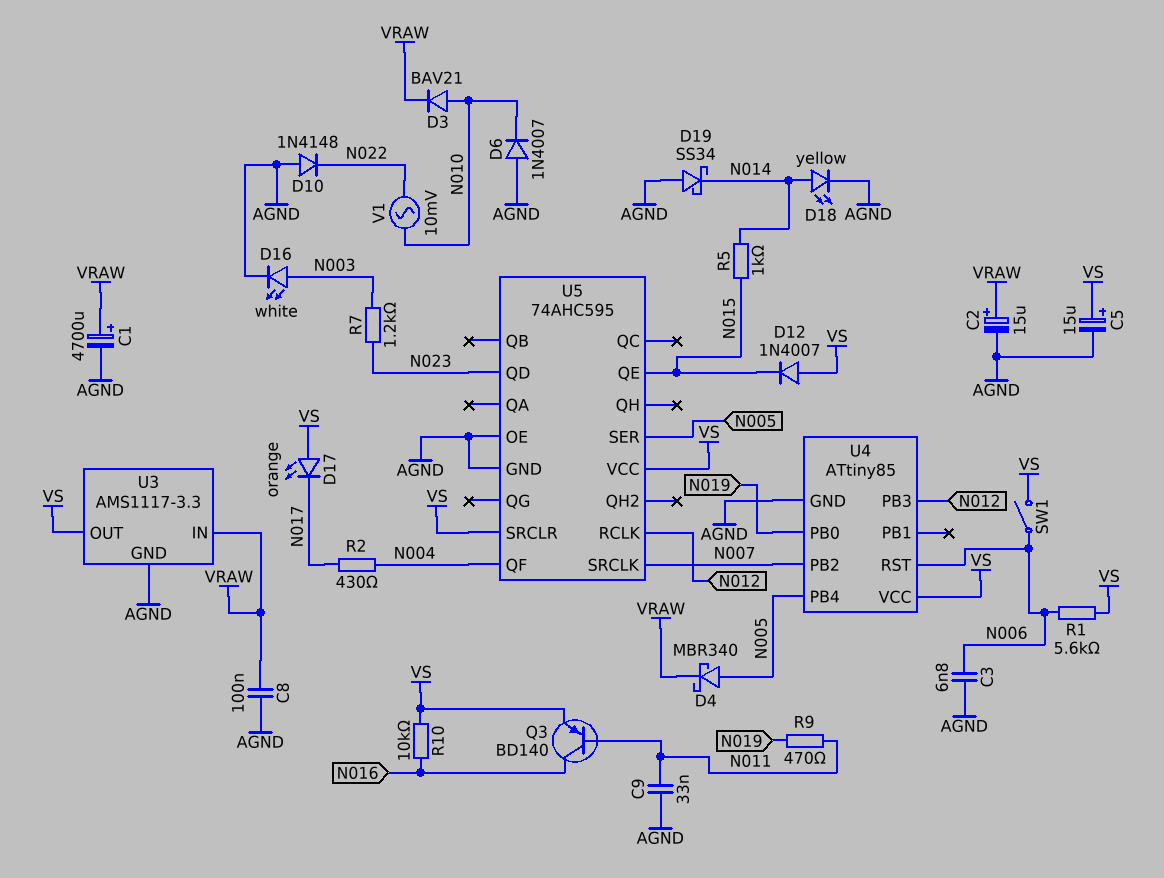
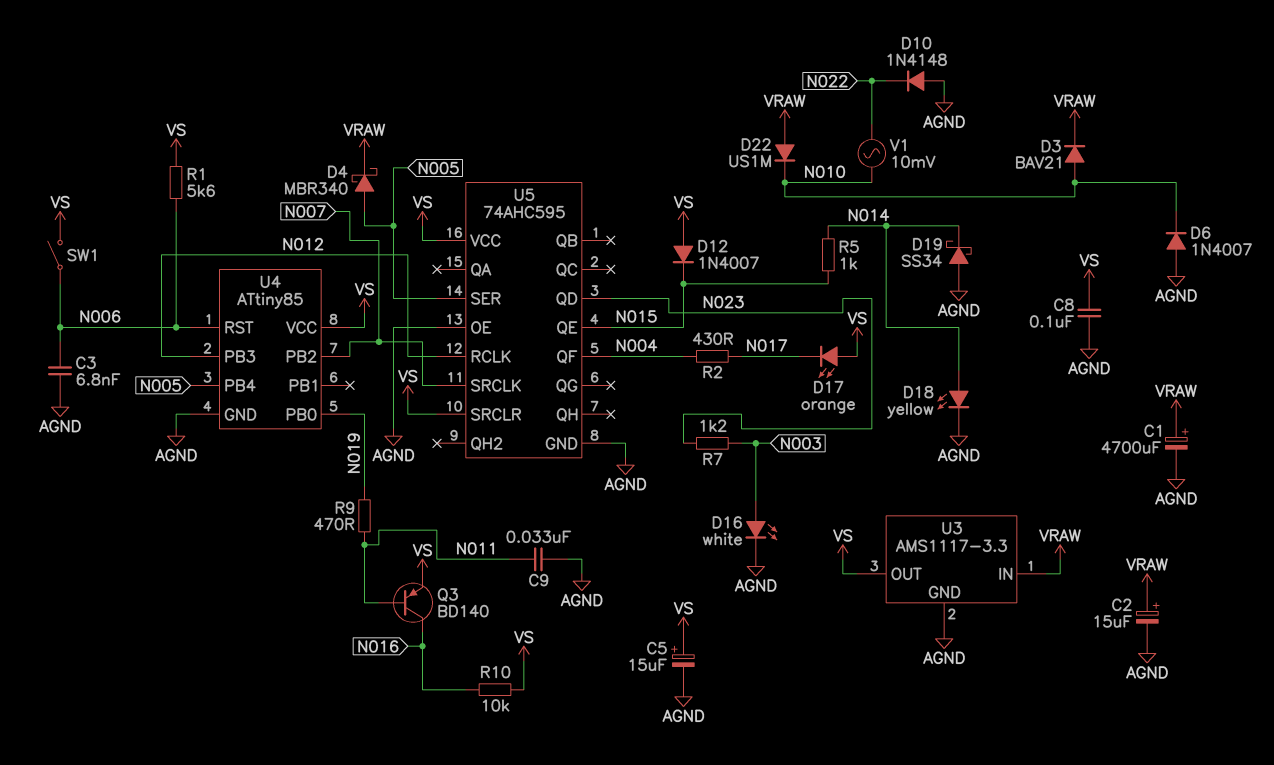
C8: 100nF (AGND, VRAW) -> 100nF (AGND, VS)
D22: none -> diode US1M (A VRAW, K N010)

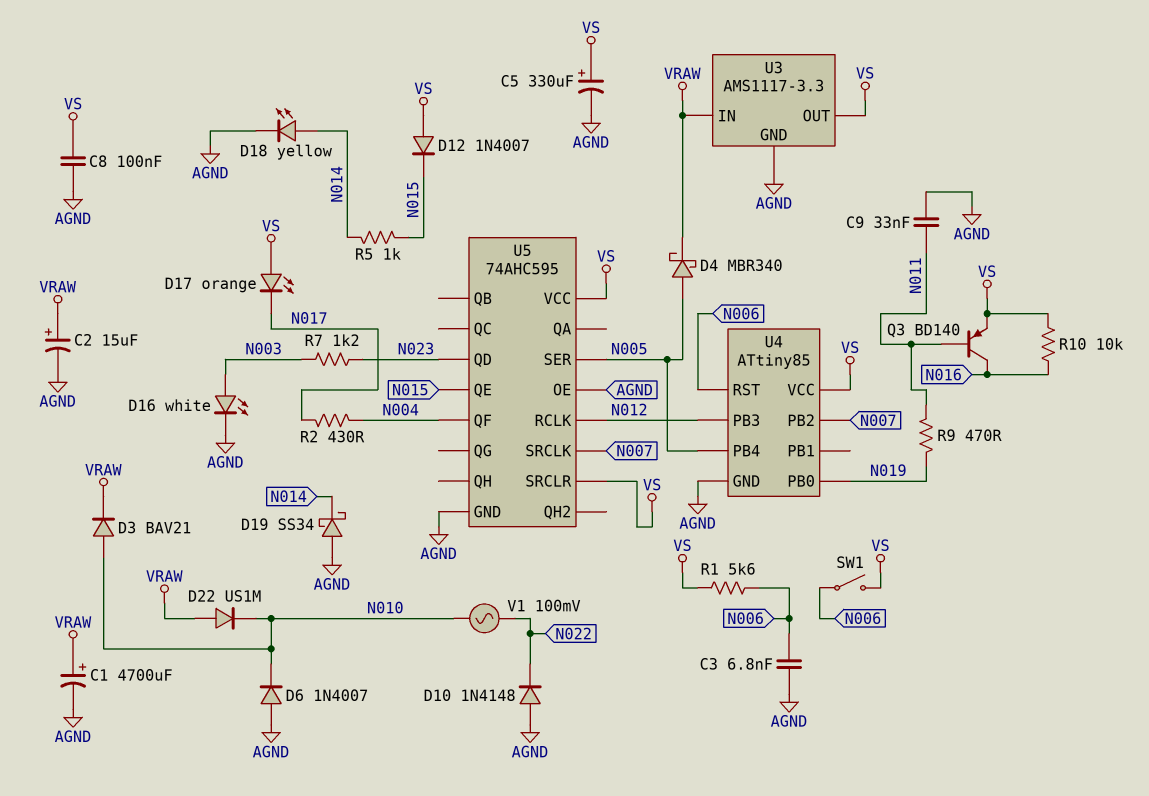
C5: 15uF (plus VS, minus AGND) -> 330uF (plus VS, minus AGND)
V1: AC 10mV (N010, N022) -> AC 100mV (N010, N022)

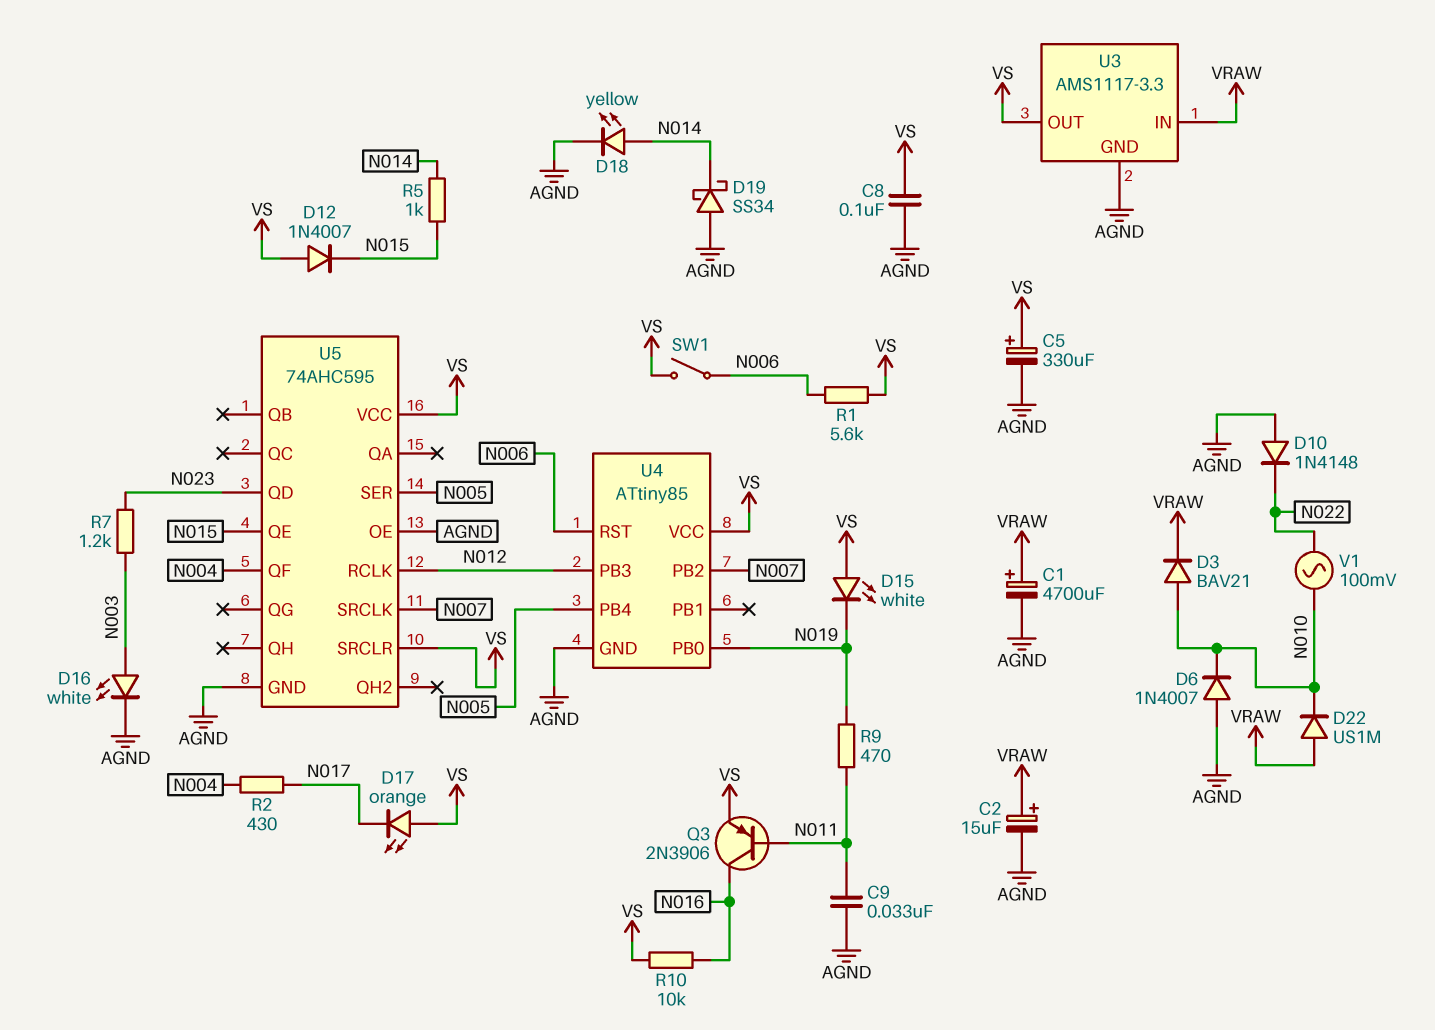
C3: 6.8nF (AGND, N006) -> none
D4: schottky MBR340 (A N005, K VRAW) -> none
D15: none -> LED white (A VS, K N019)
Q3: PNP BD140 (B N011, C N016, E VS) -> PNP 2N3906 (B N011, C N016, E VS)

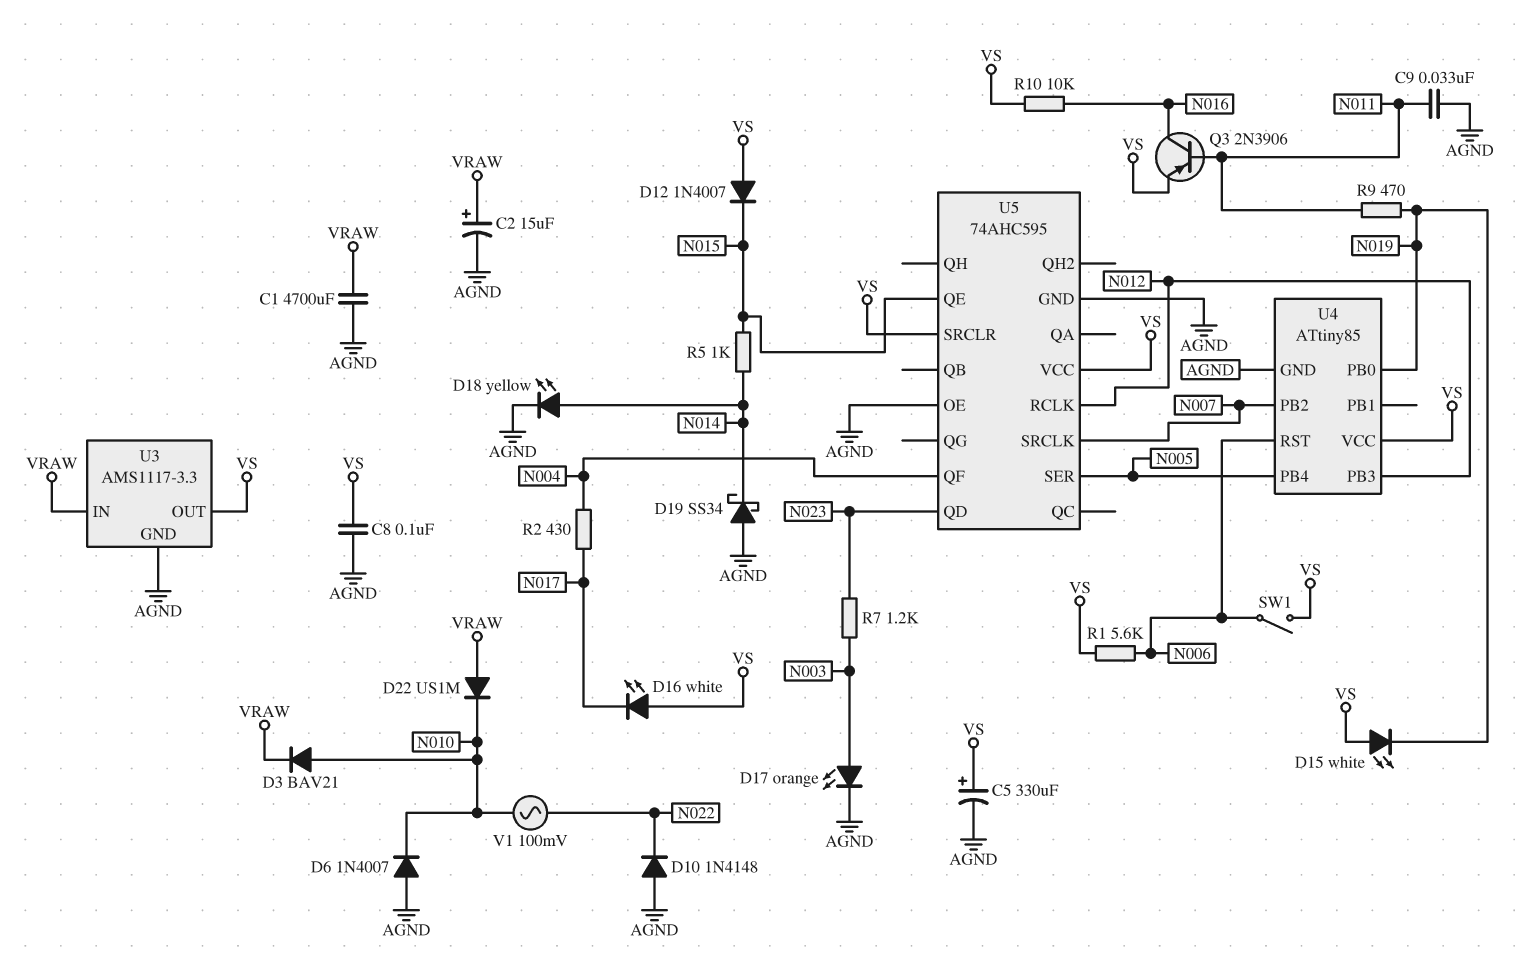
C1: 4700uF (plus VRAW, minus AGND) -> 4700uF (AGND, VRAW)
D16: LED white (A N003, K AGND) -> LED white (A VS, K N017)
D17: LED orange (A VS, K N017) -> LED orange (A N003, K AGND)

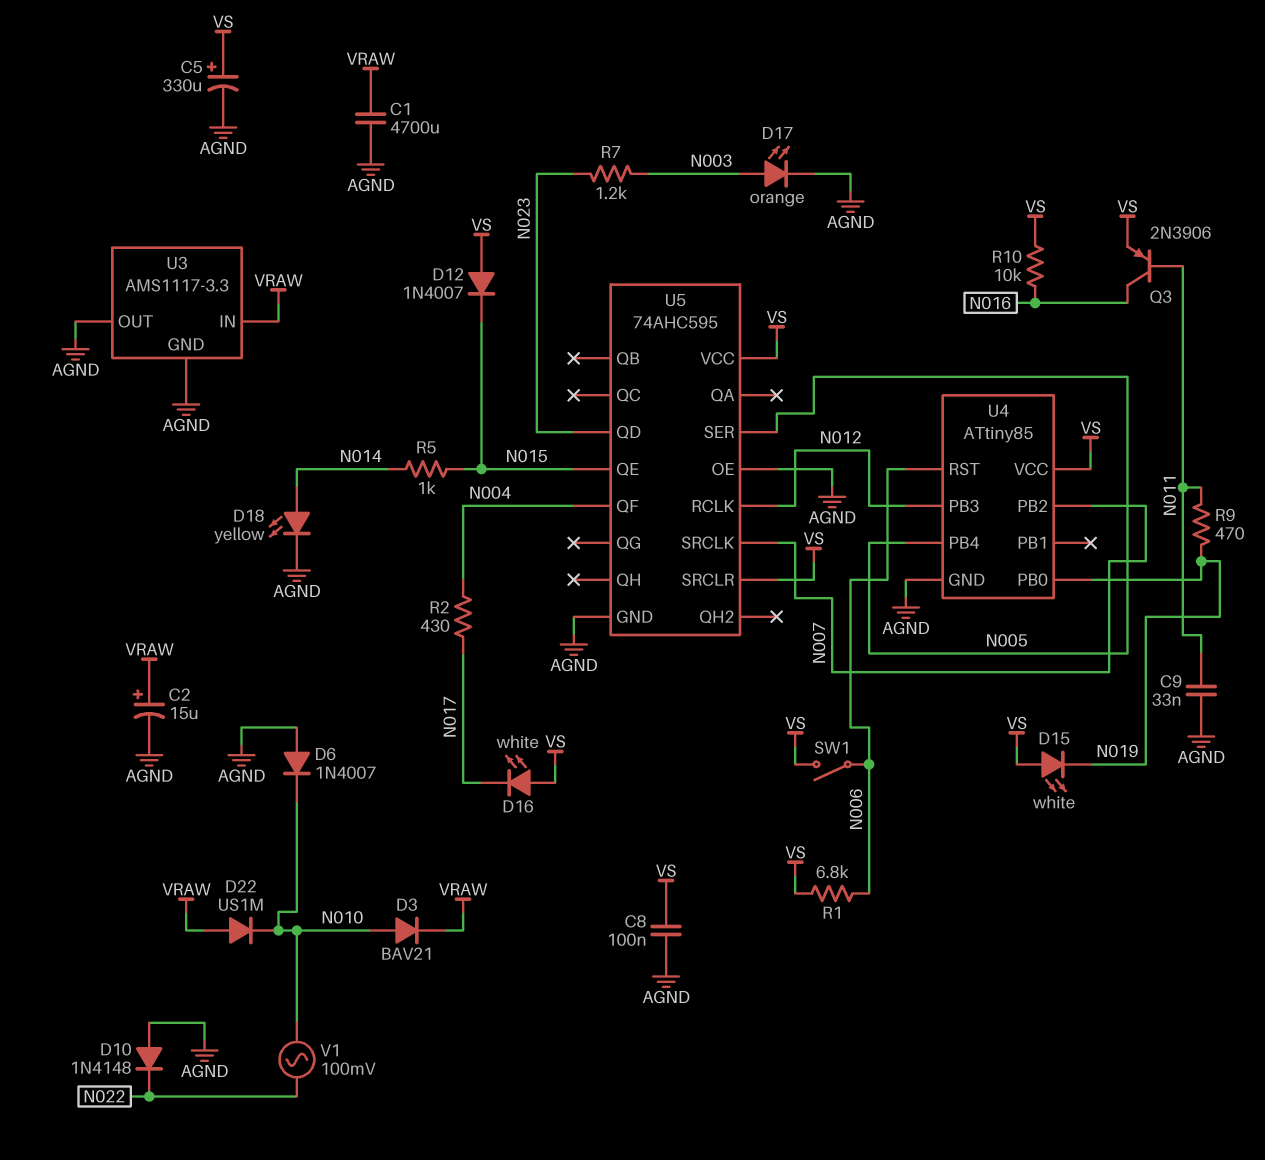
D19: schottky SS34 (A AGND, K N014) -> none
R1: 5.6k (N006, VS) -> 6.8k (N006, VS)
U3 pin OUT: VS -> AGND

